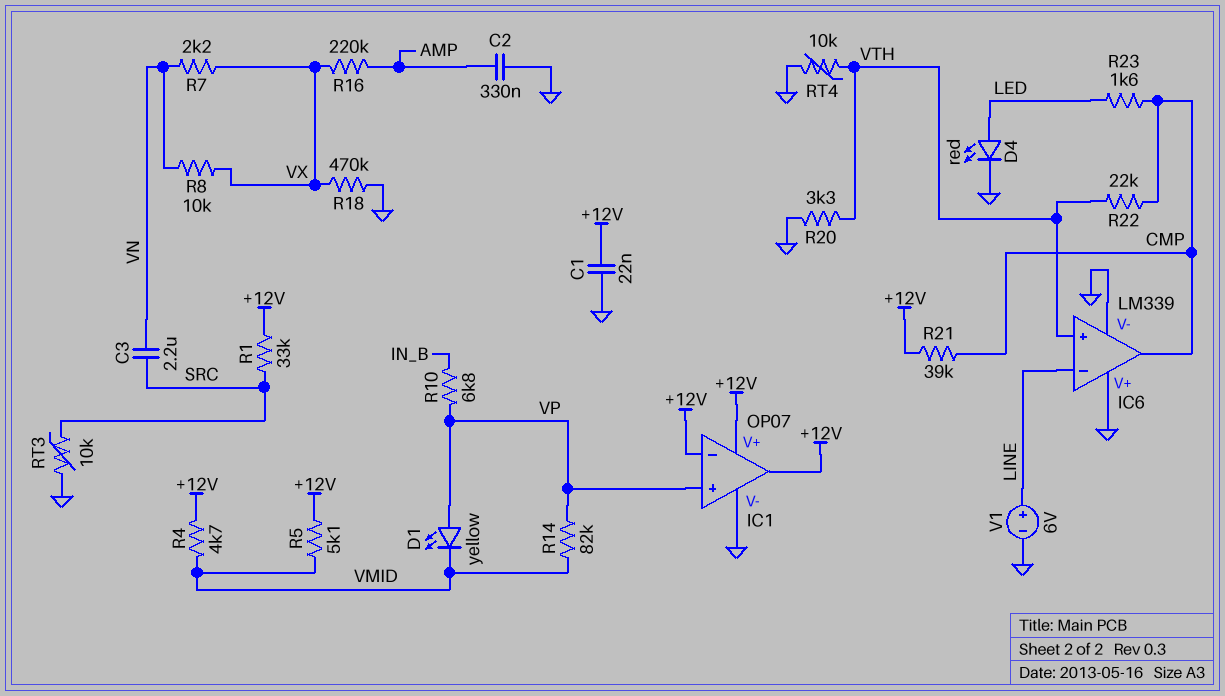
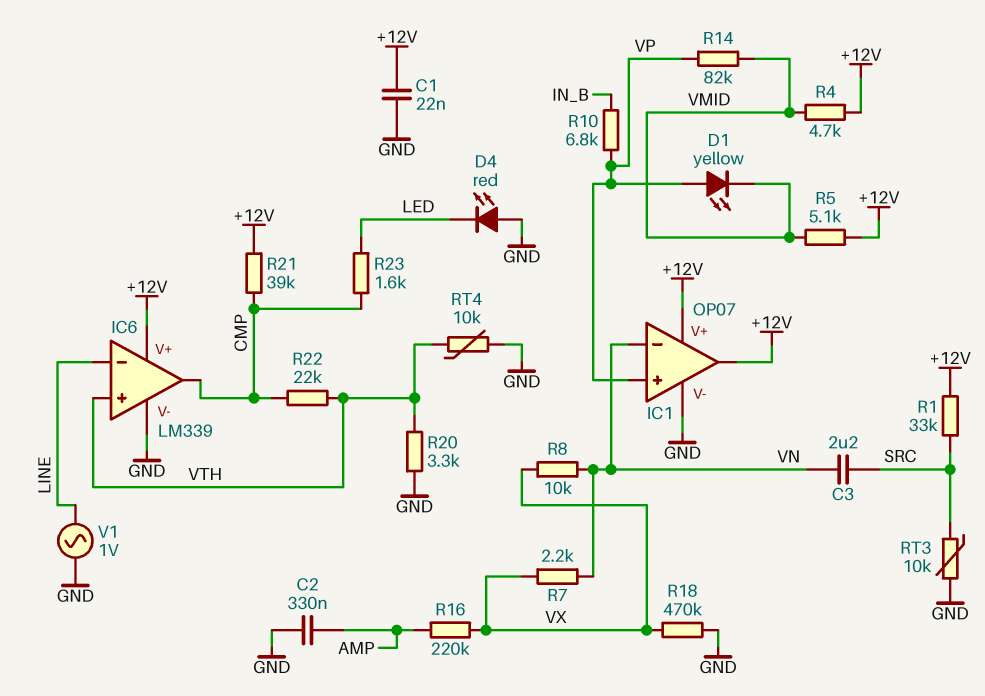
D4: LED red (A LED, K GND) -> LED red (A GND, K LED)
IC1 pin in-: +12V -> VN
IC6 pin V+: GND -> +12V
V1: 6V (plus LINE, minus GND) -> AC 1V (GND, LINE)

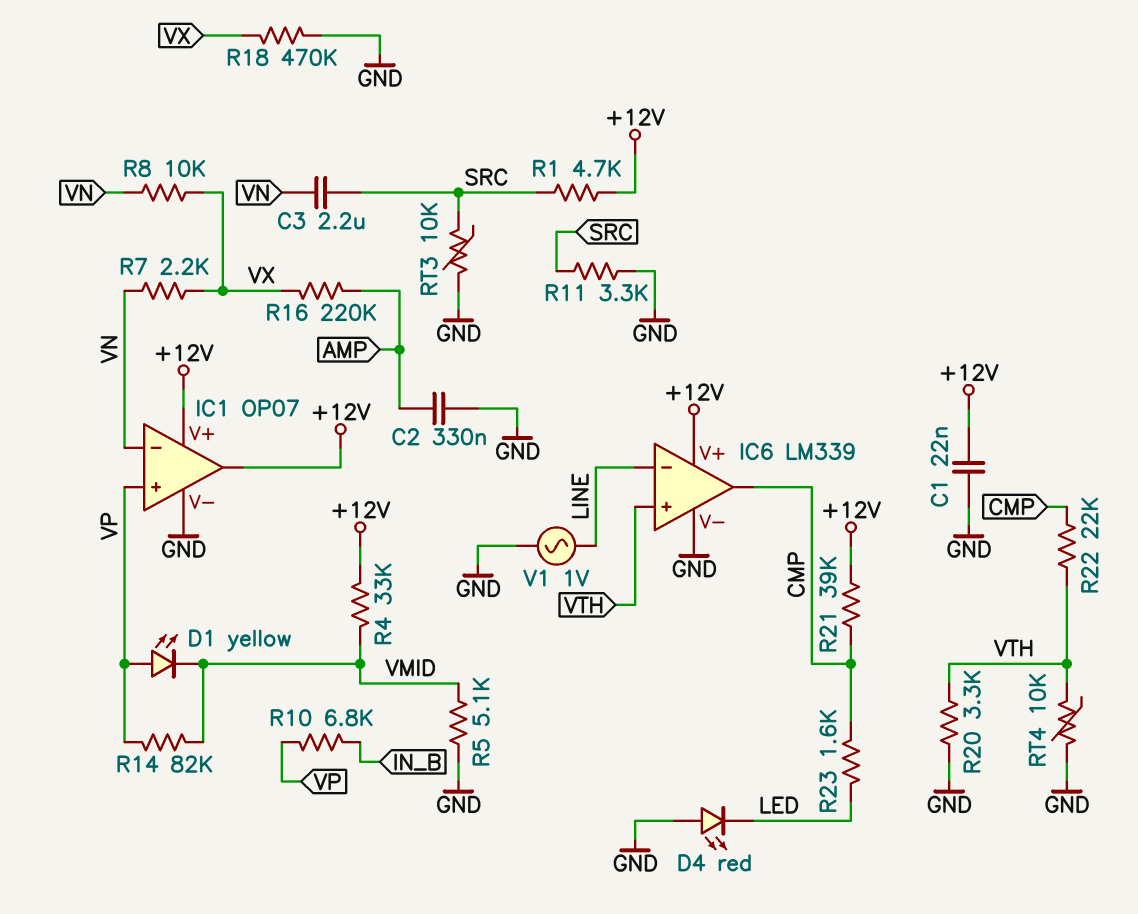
R1: 33k (+12V, SRC) -> 4.7k (+12V, SRC)
R4: 4.7k (+12V, VMID) -> 33k (+12V, VMID)
R5: 5.1k (+12V, VMID) -> 5.1k (GND, VMID)
R11: none -> 3.3k (GND, SRC)

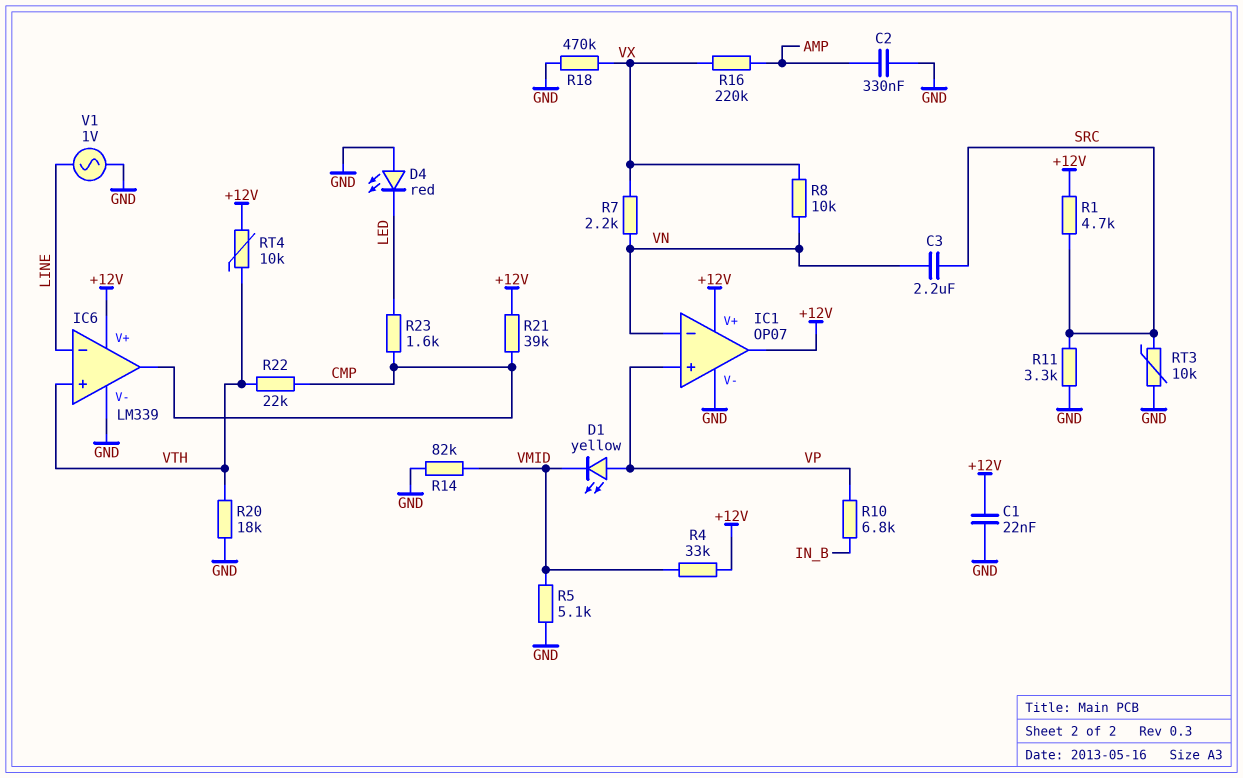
R14: 82k (VMID, VP) -> 82k (GND, VMID)
R20: 3.3k (GND, VTH) -> 18k (GND, VTH)
RT4: 10k (GND, VTH) -> 10k (+12V, VTH)

